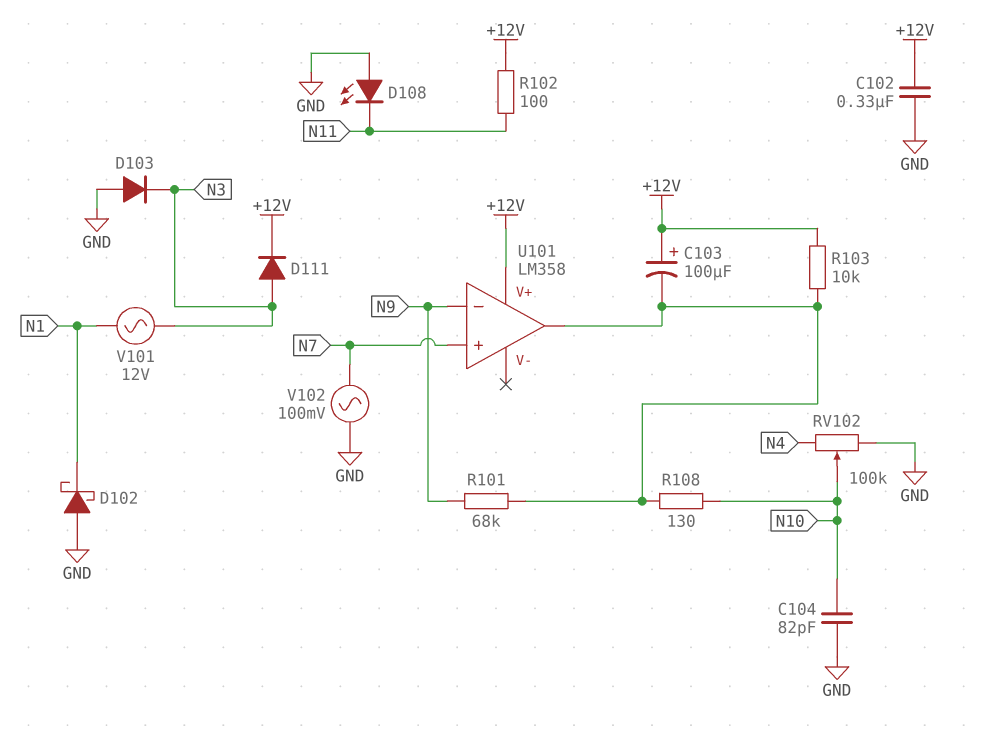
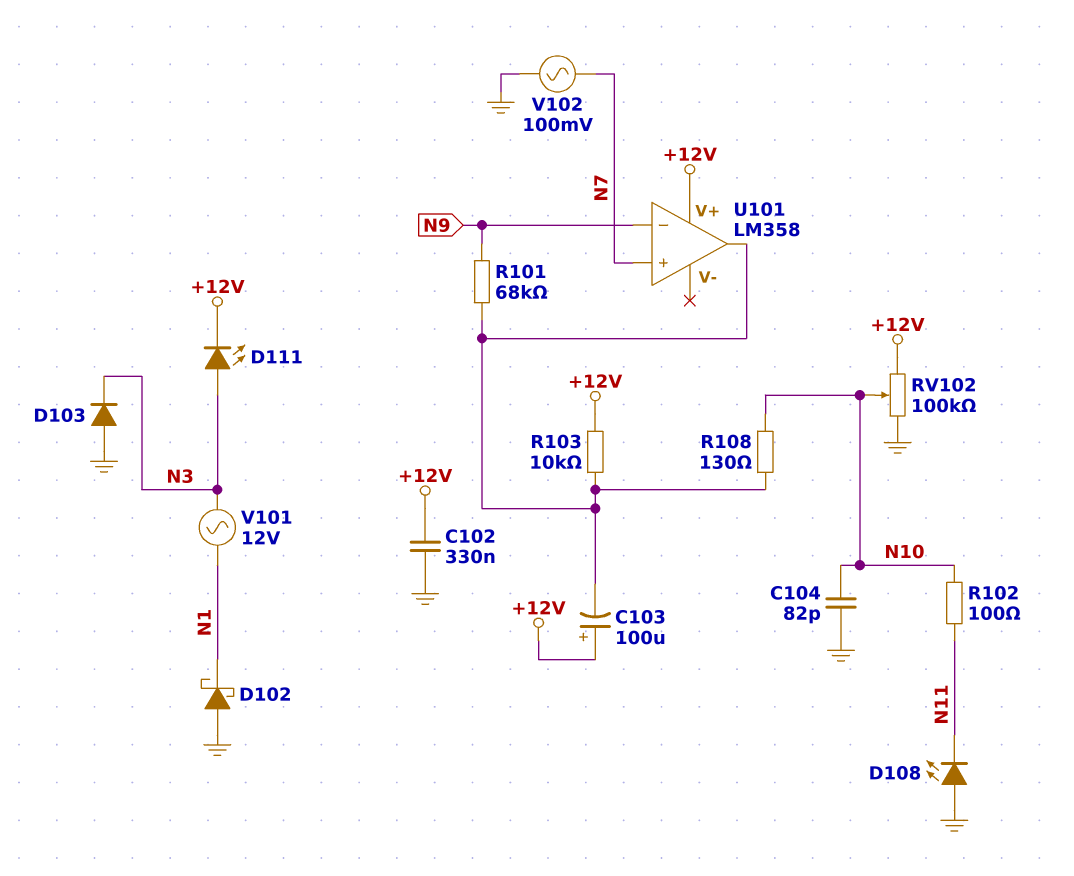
D111: diode (A N3, K +12V) -> LED (A N3, K +12V)
R102: 100 (+12V, N11) -> 100 (N10, N11)
RV102: 100k (GND, N4, wiper N10) -> 100k (+12V, GND, wiper N10)

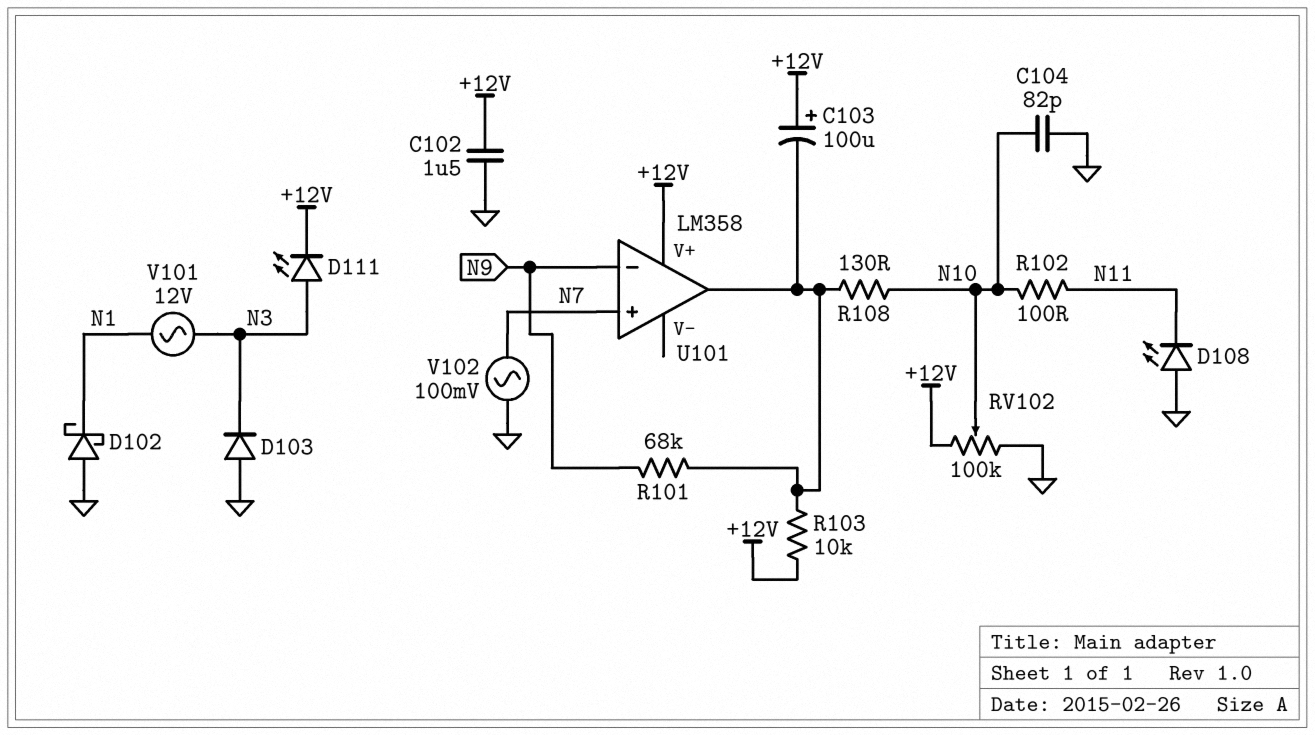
C102: 330nF (+12V, GND) -> 1.5uF (+12V, GND)

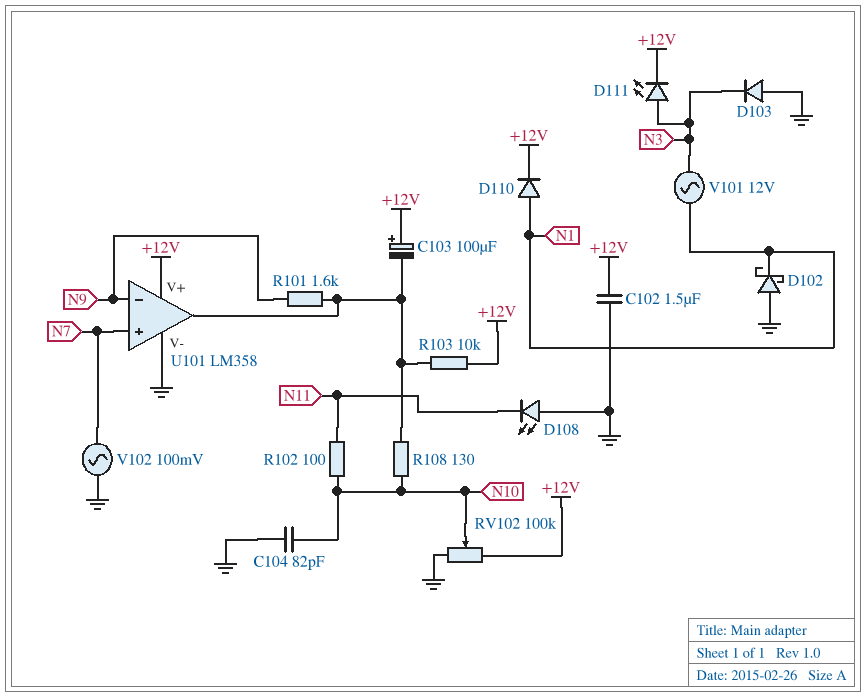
D110: none -> diode (A N1, K +12V)
R101: 68k (N9, U101/out) -> 1.6k (N9, U101/out)
U101 pin V-: none -> GND

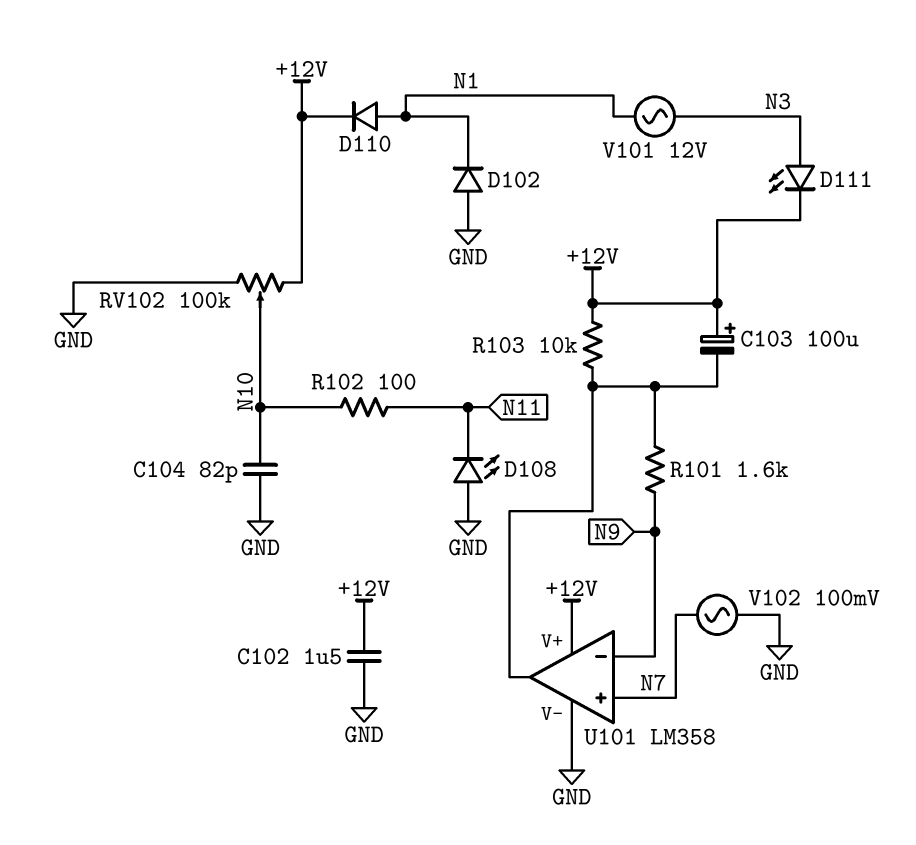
D102: schottky (A GND, K N1) -> diode (A GND, K N1)
D103: diode (A GND, K N3) -> none
R108: 130 (N10, U101/out) -> none

